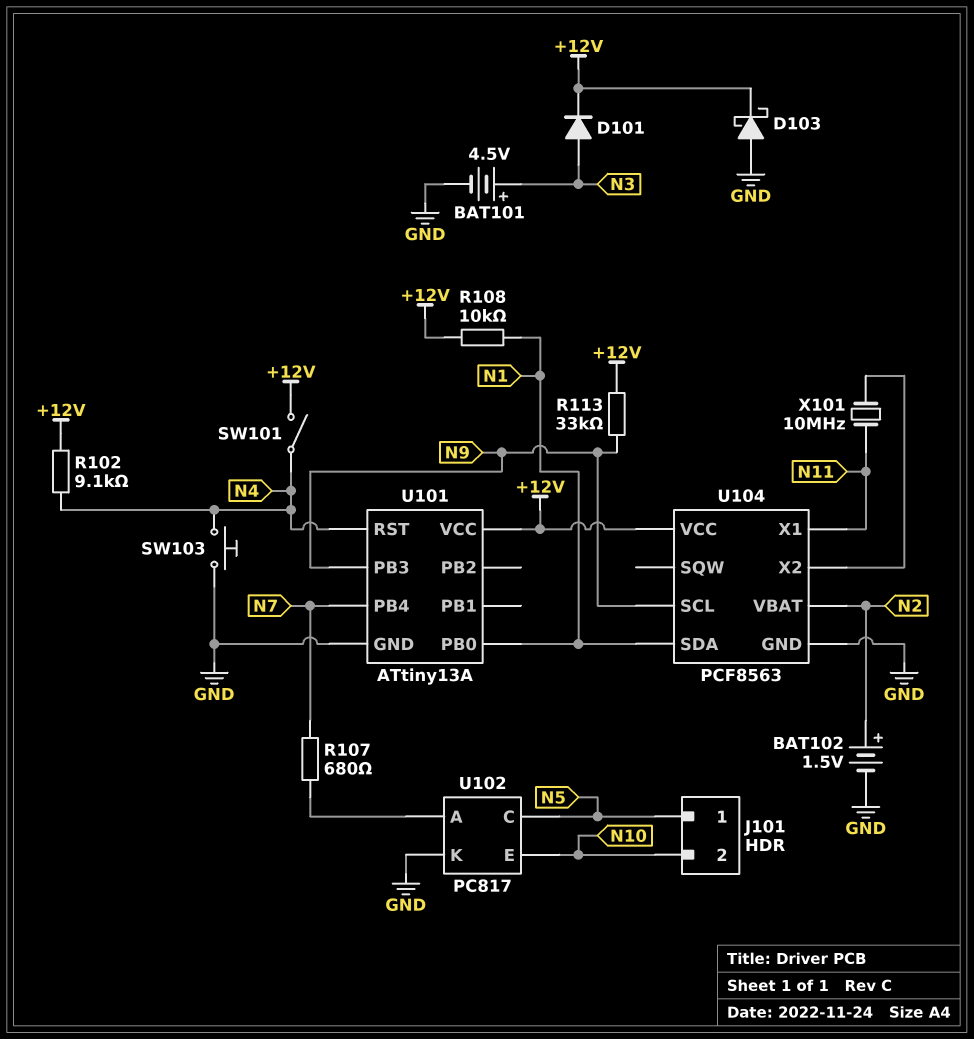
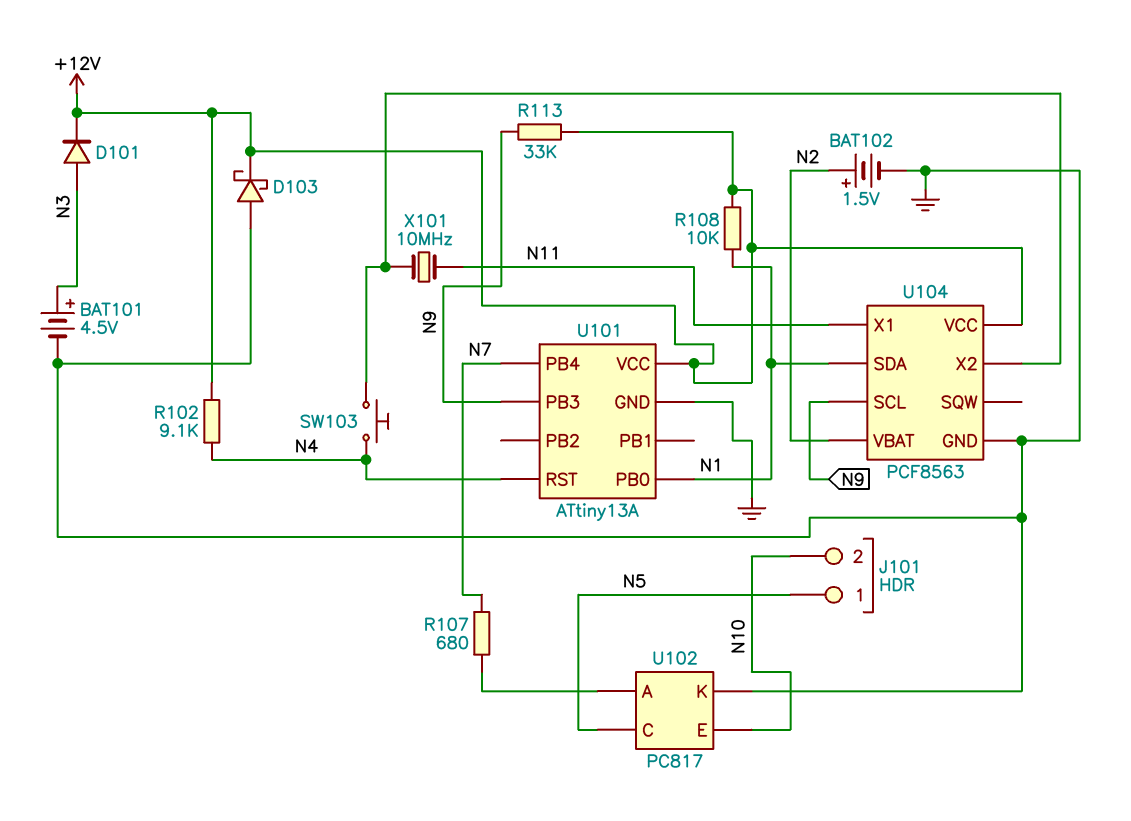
SW101: switch (+12V, N4) -> none
SW103: button (GND, N4) -> button (N4, U104/X2)

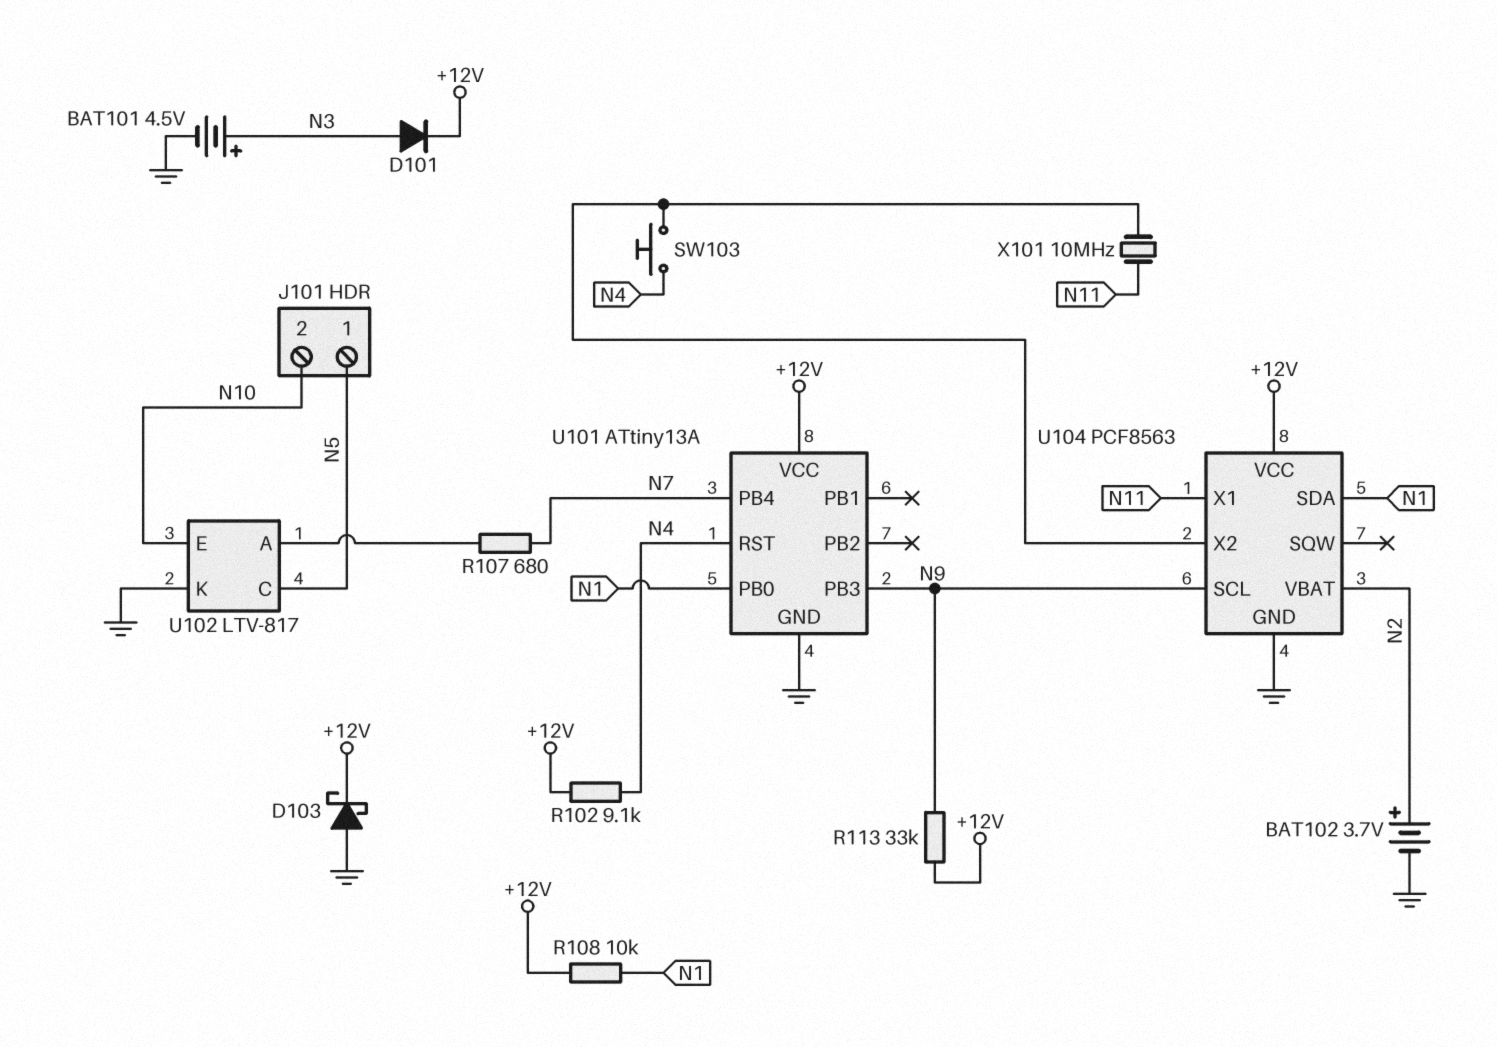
BAT102: 1.5V (plus N2, minus GND) -> 3.7V (plus N2, minus GND)
U102: PC817 -> LTV-817

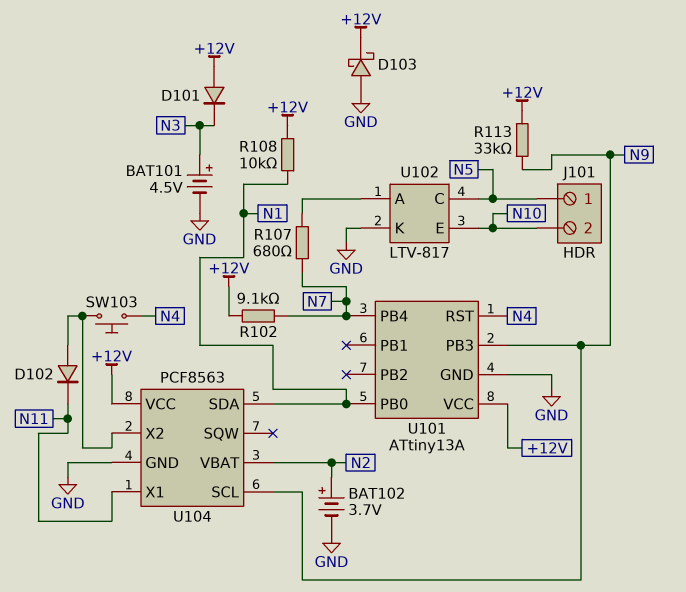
D101: diode (A N3, K +12V) -> diode (A +12V, K N3)
D102: none -> diode (A U104/X2, K N11)
R102: 9.1k (+12V, N4) -> 9.1k (+12V, N7)
X101: 10MHz (N11, U104/X2) -> none

